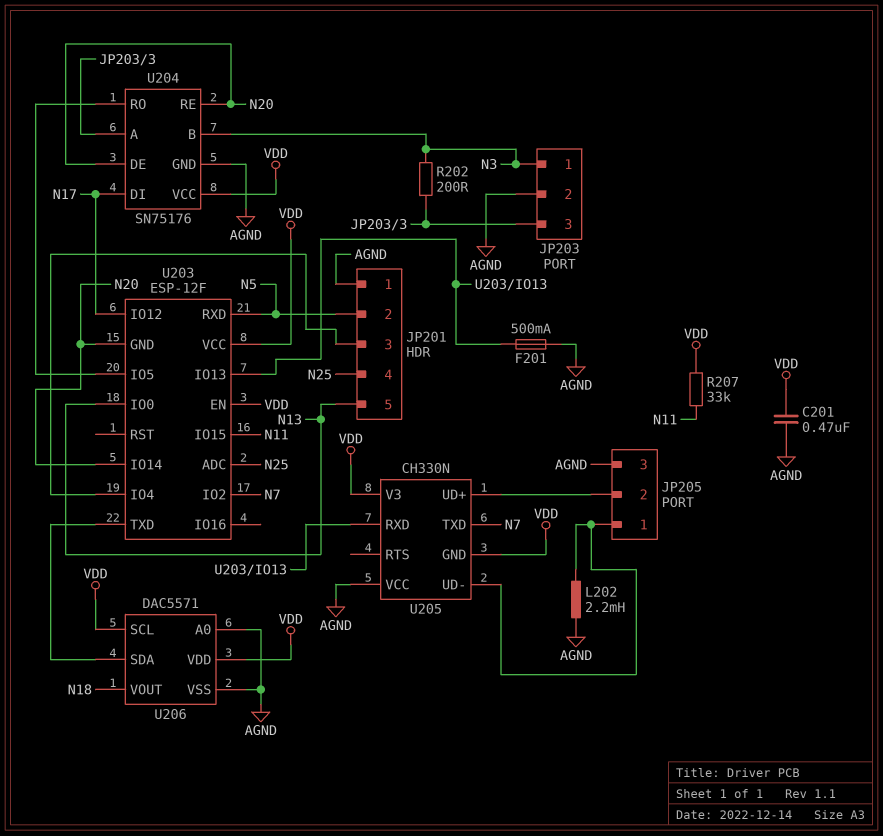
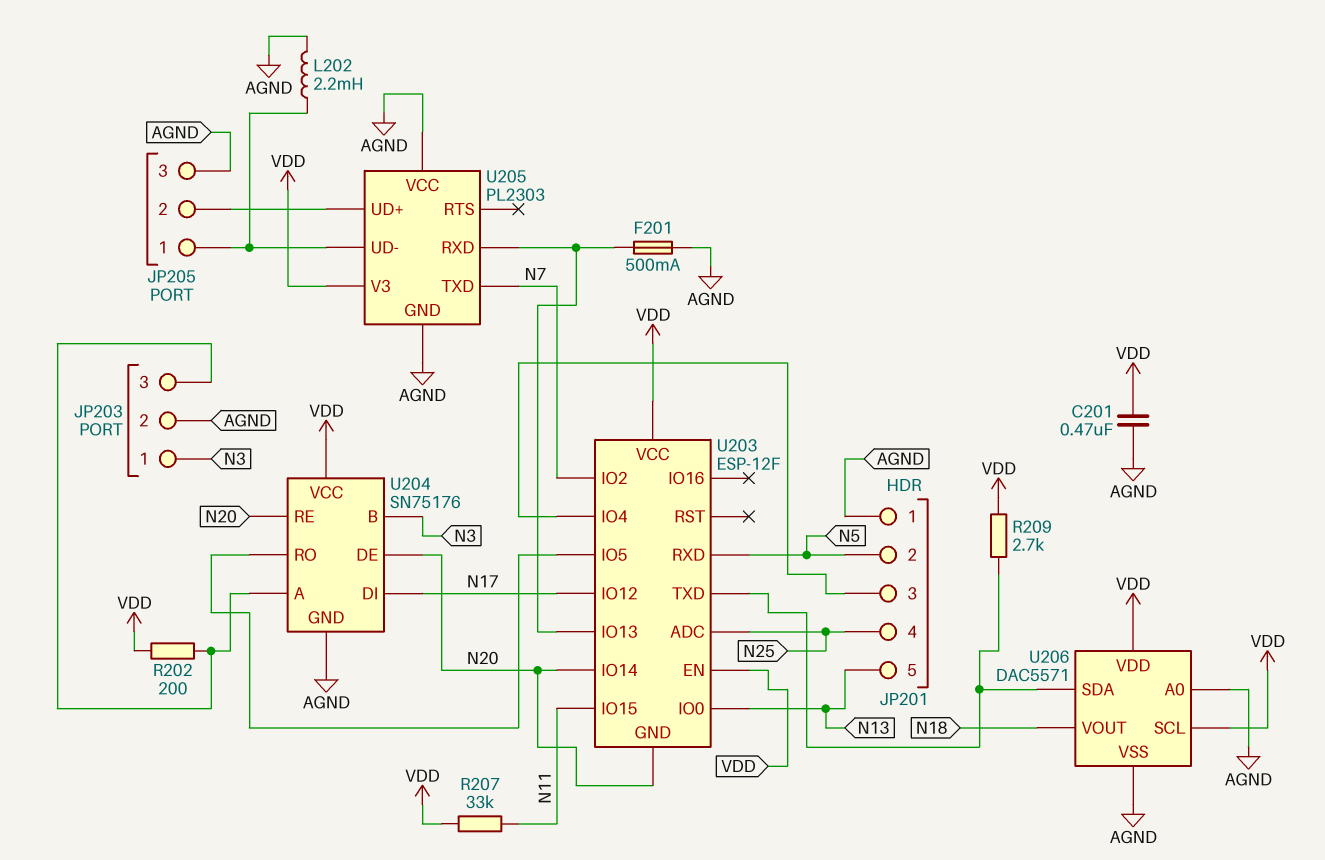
R202: 200 (JP203/3, N3) -> 200 (JP203/3, VDD)
R209: none -> 2.7k (U203/TXD, VDD)
U205: CH330N -> PL2303
U205 pin GND: VDD -> AGND

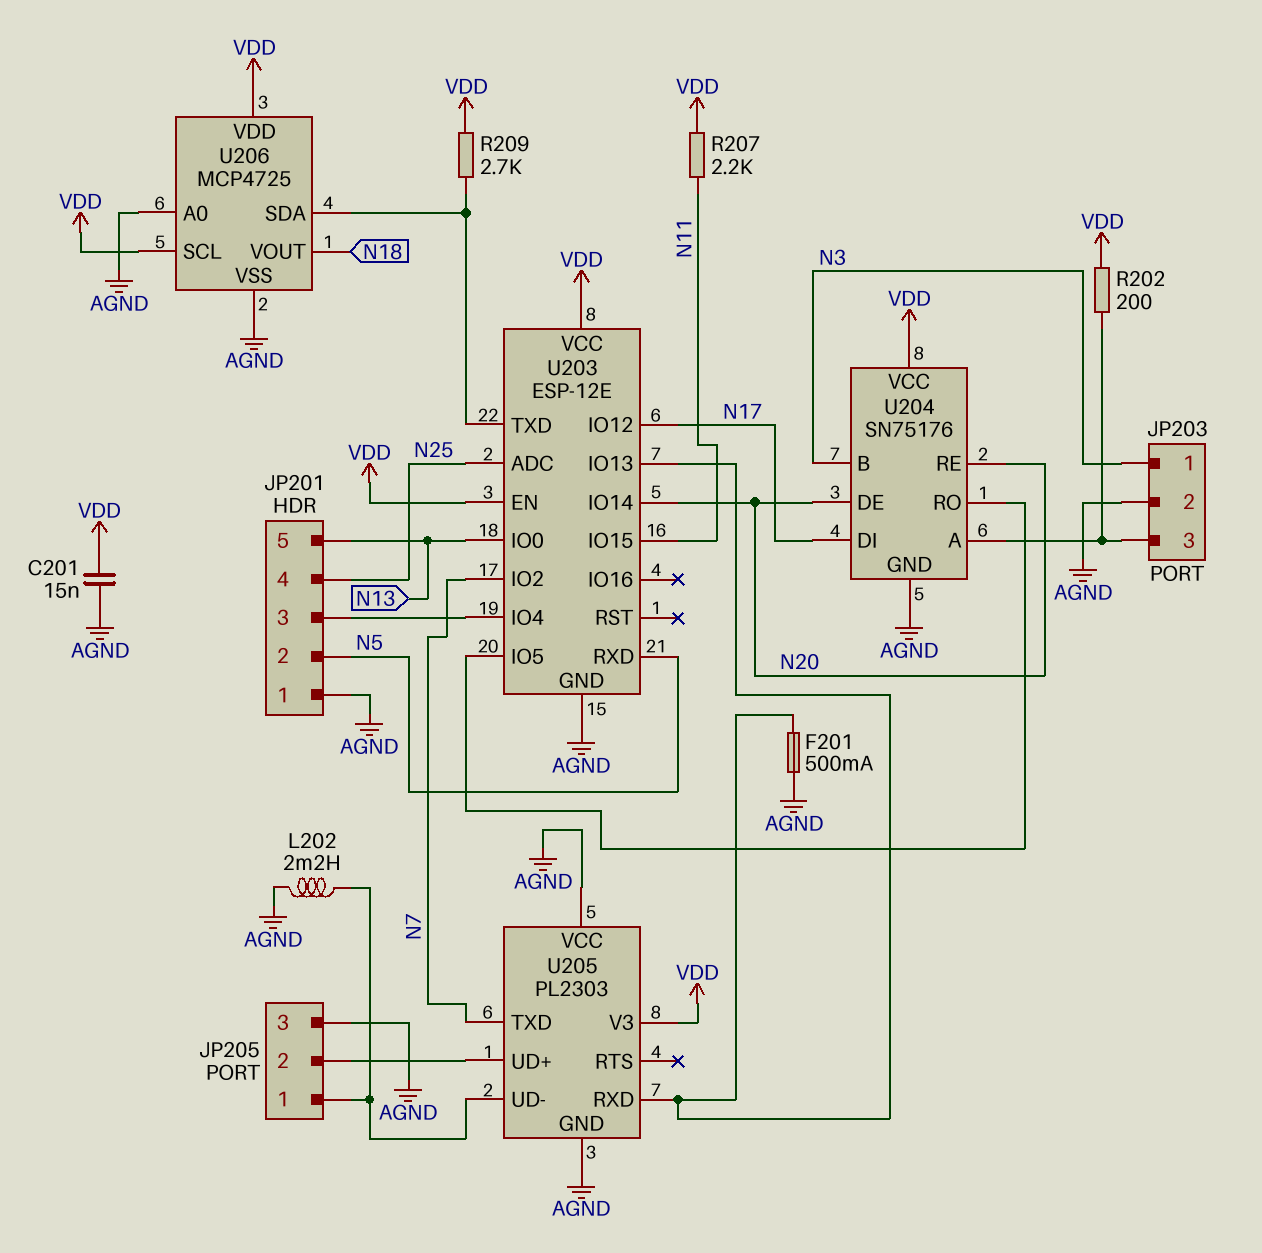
C201: 470nF (AGND, VDD) -> 15nF (AGND, VDD)
R207: 33k (N11, VDD) -> 2.2k (N11, VDD)
U203: ESP-12F -> ESP-12E
U203 pin GND: N20 -> AGND
U206: DAC5571 -> MCP4725

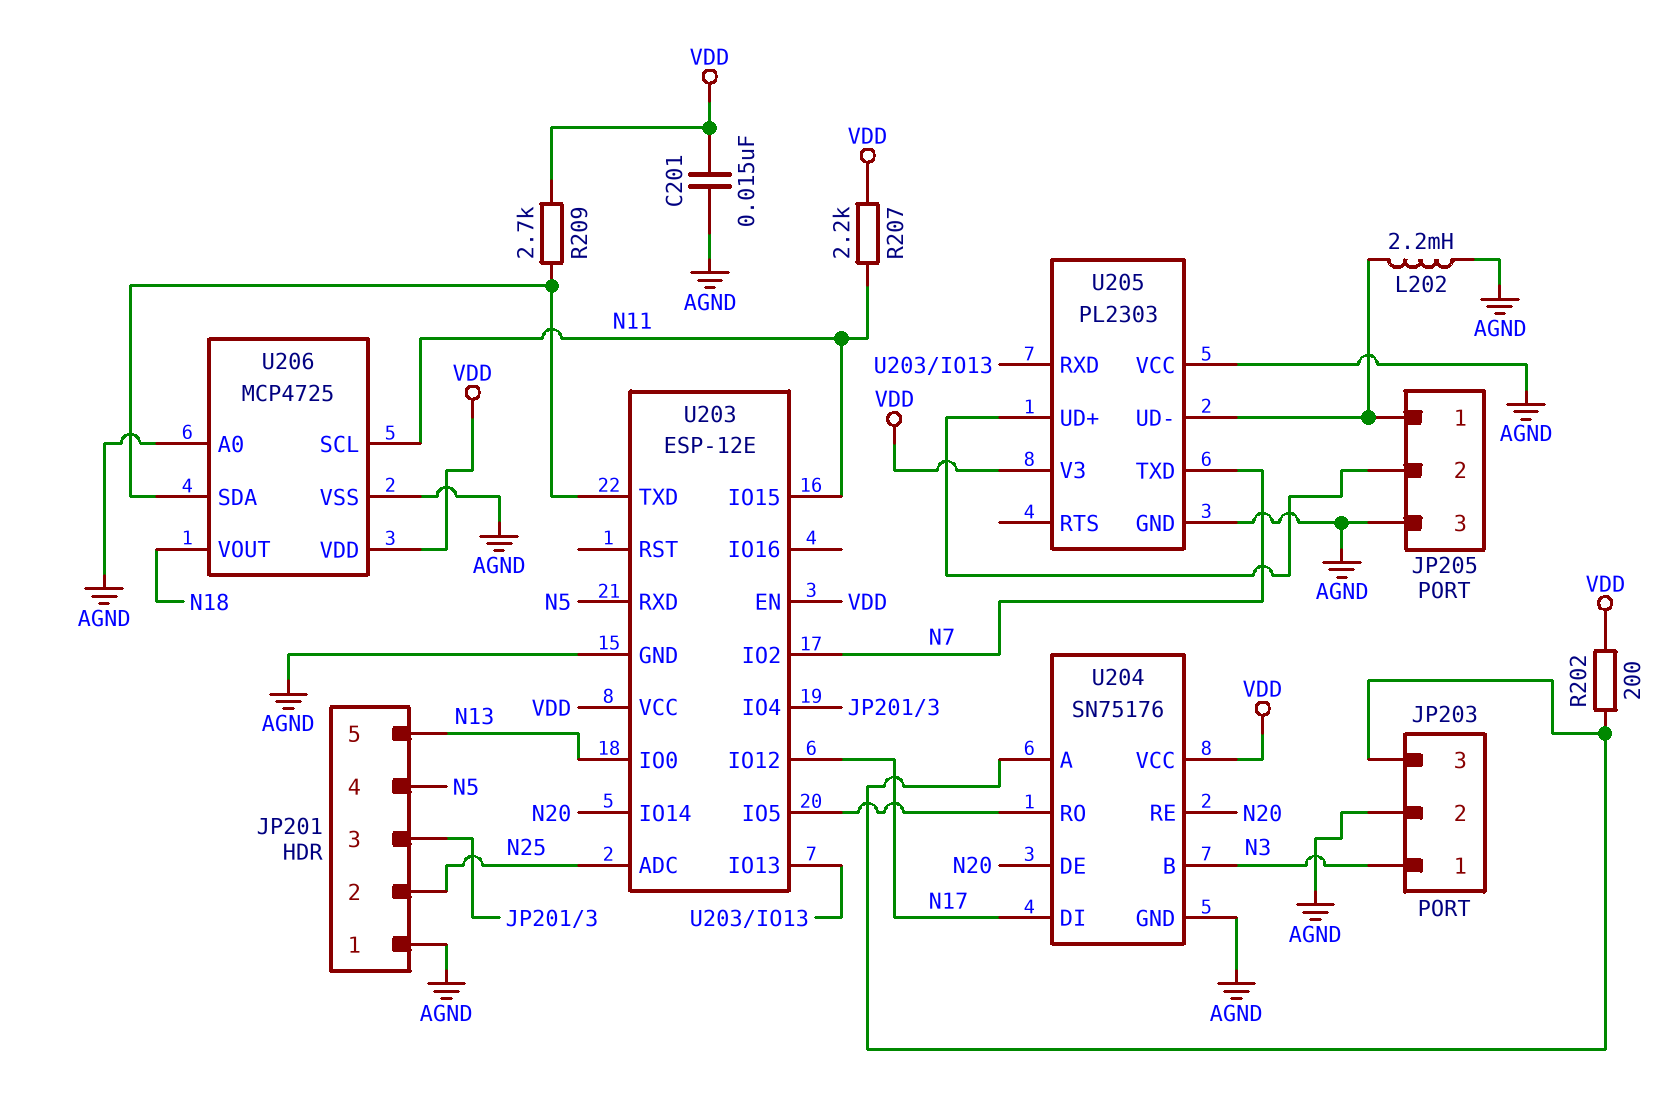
F201: 500mA (AGND, U203/IO13) -> none
JP201 pin 2: N5 -> N25
JP201 pin 4: N25 -> N5
U206 pin SCL: VDD -> N11

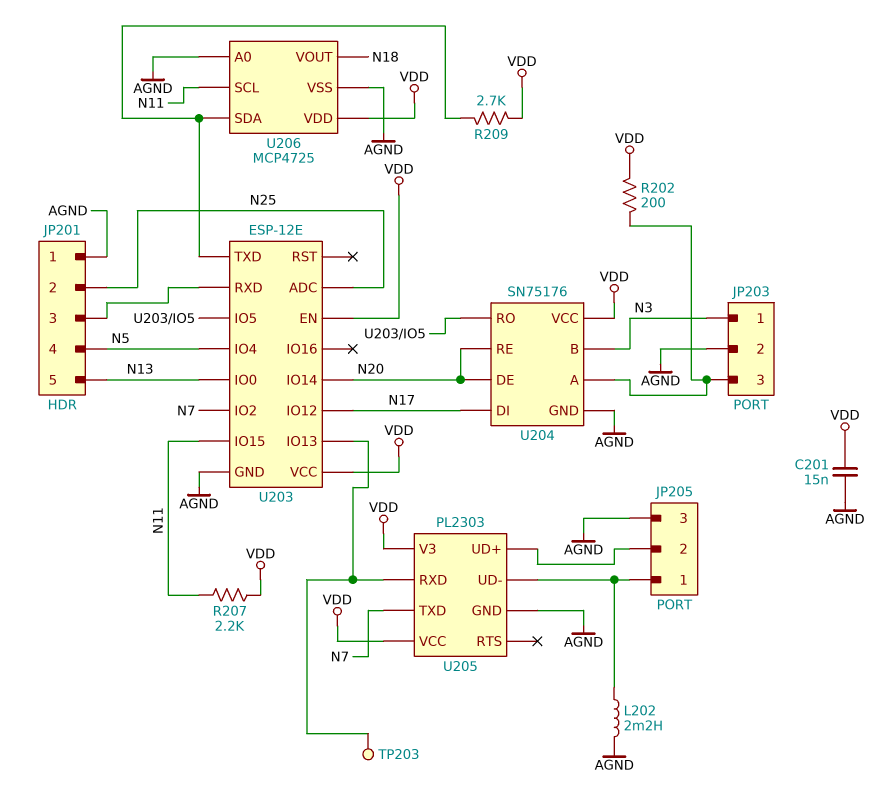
TP203: none -> test point (U203/IO13)
U203 pin IO4: JP201/3 -> N5
U203 pin RXD: N5 -> JP201/3
U205 pin VCC: AGND -> VDD

